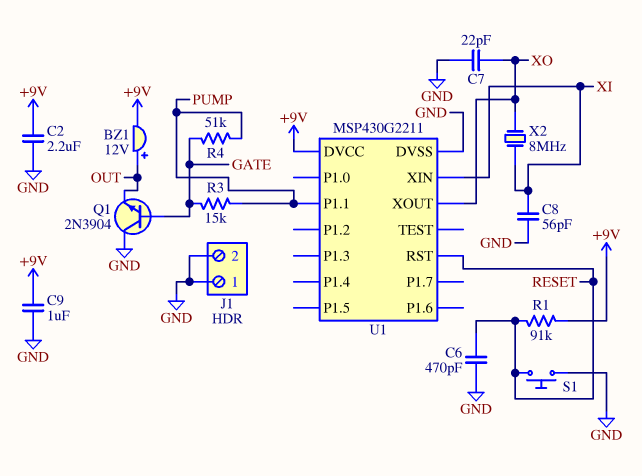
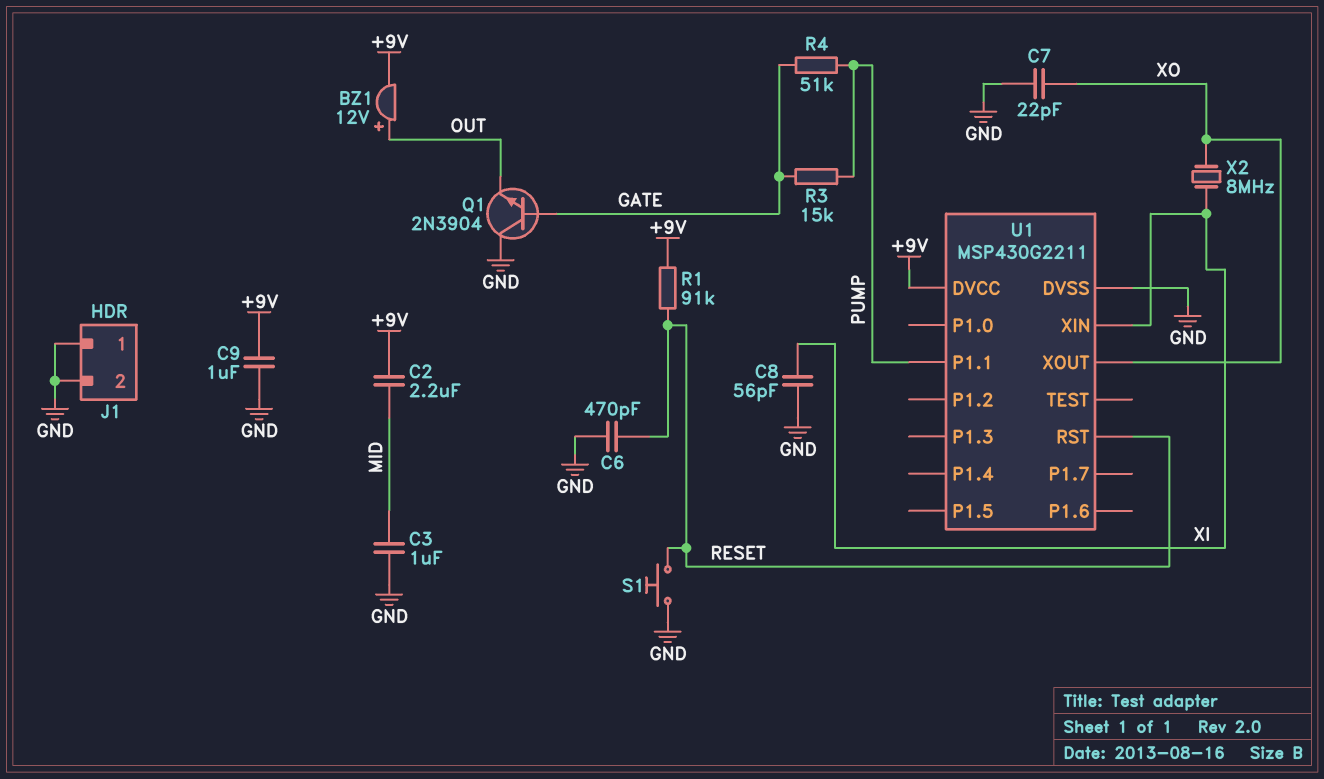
C2: 2.2uF (+9V, GND) -> 2.2uF (+9V, MID)
C3: none -> 1uF (GND, MID)

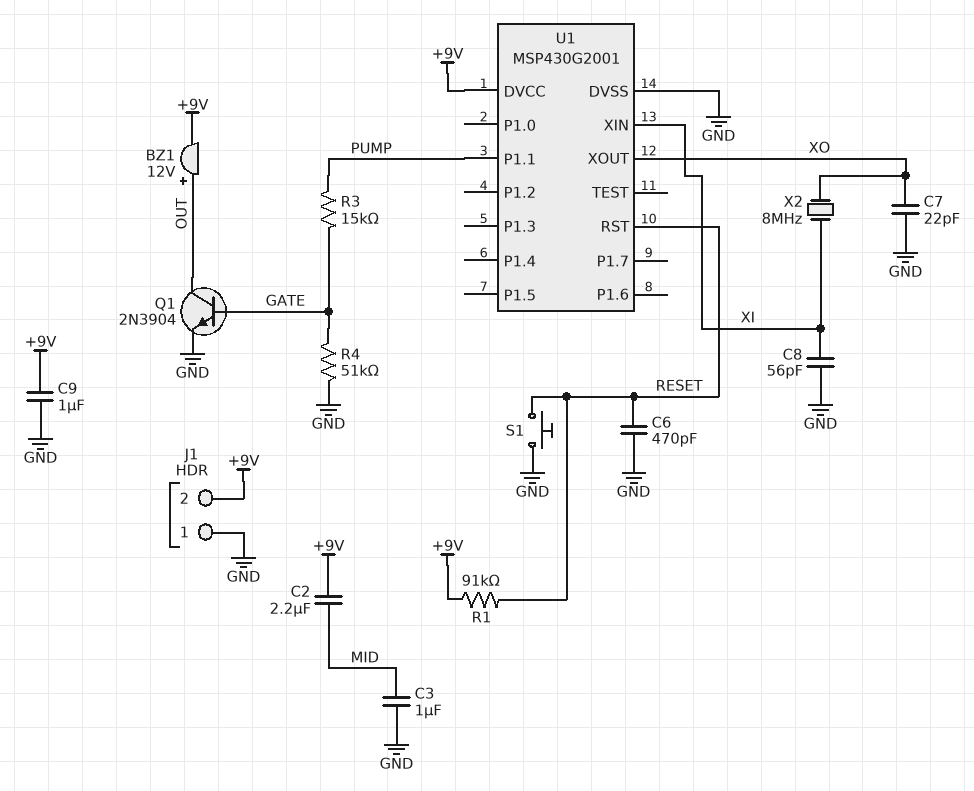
J1 pin 2: GND -> +9V
Q1: NPN 2N3904 (B GATE, C GND, E OUT) -> NPN 2N3904 (B GATE, C OUT, E GND)
R4: 51k (GATE, PUMP) -> 51k (GATE, GND)
U1: MSP430G2211 -> MSP430G2001

